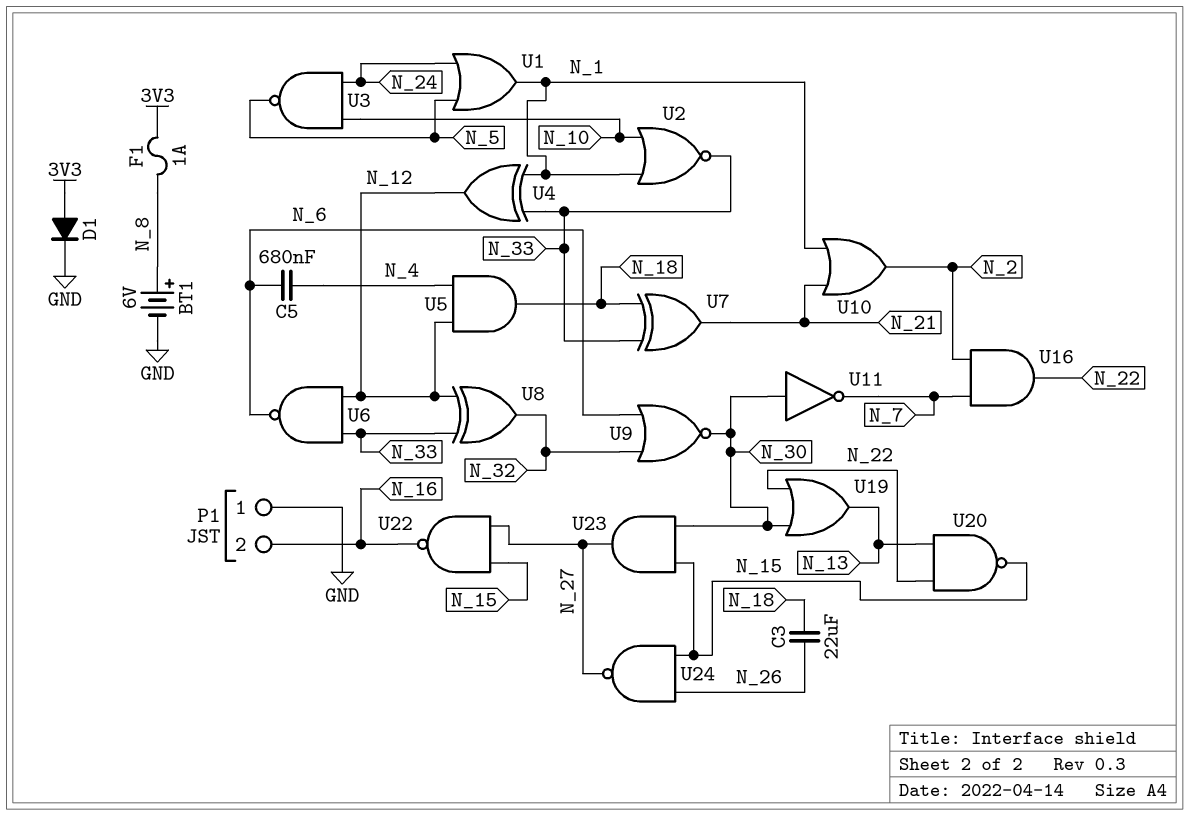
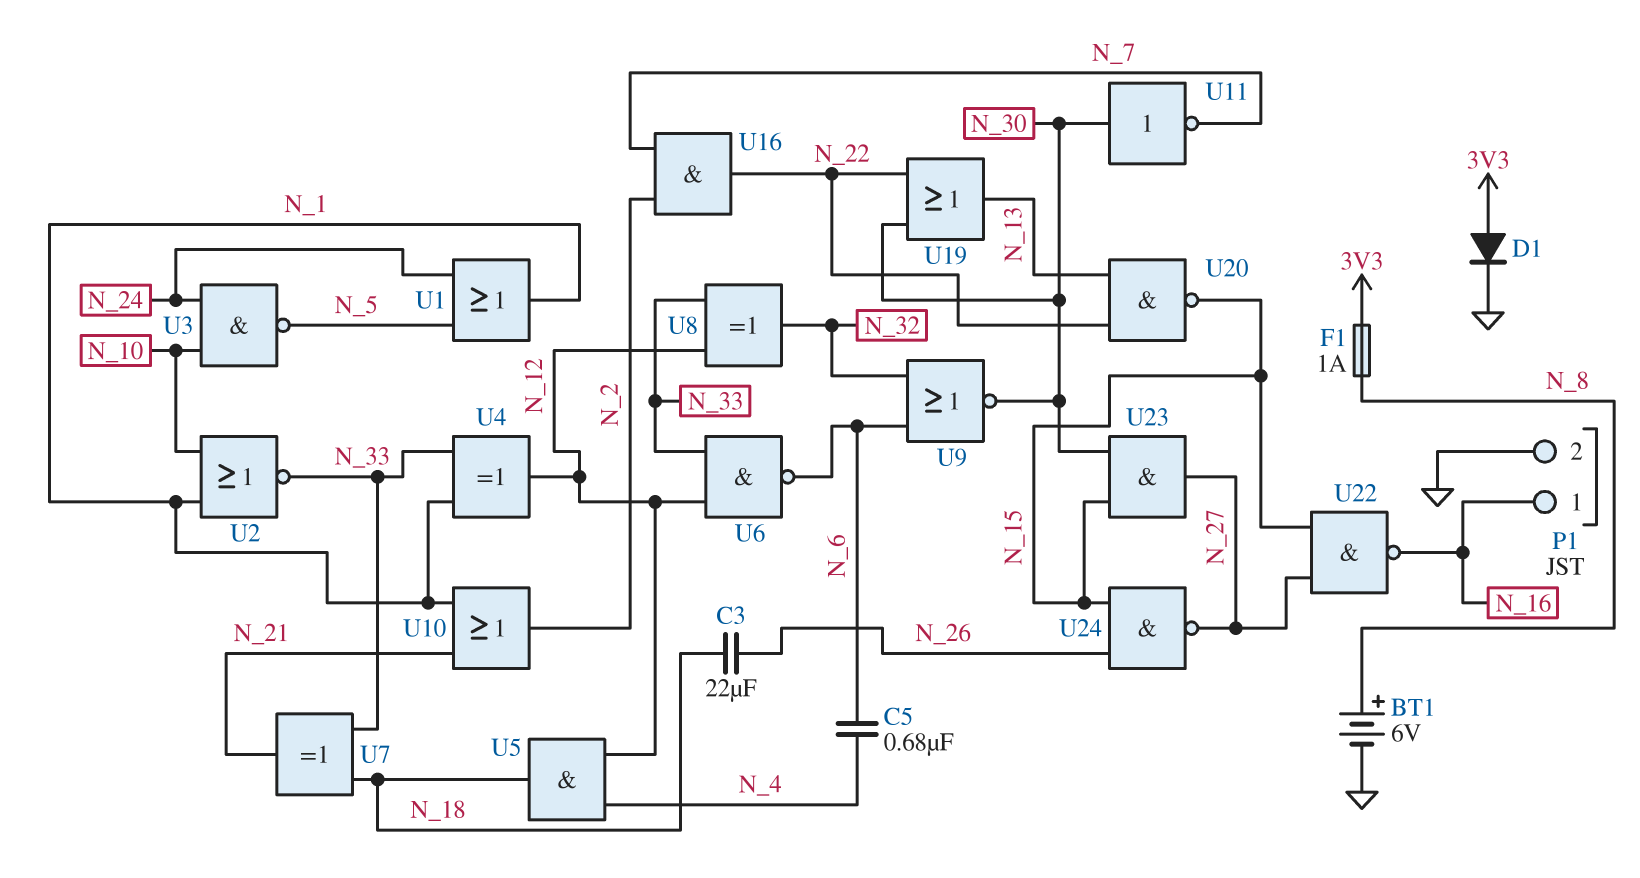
P1 pin 1: GND -> N_16
P1 pin 2: N_16 -> GND

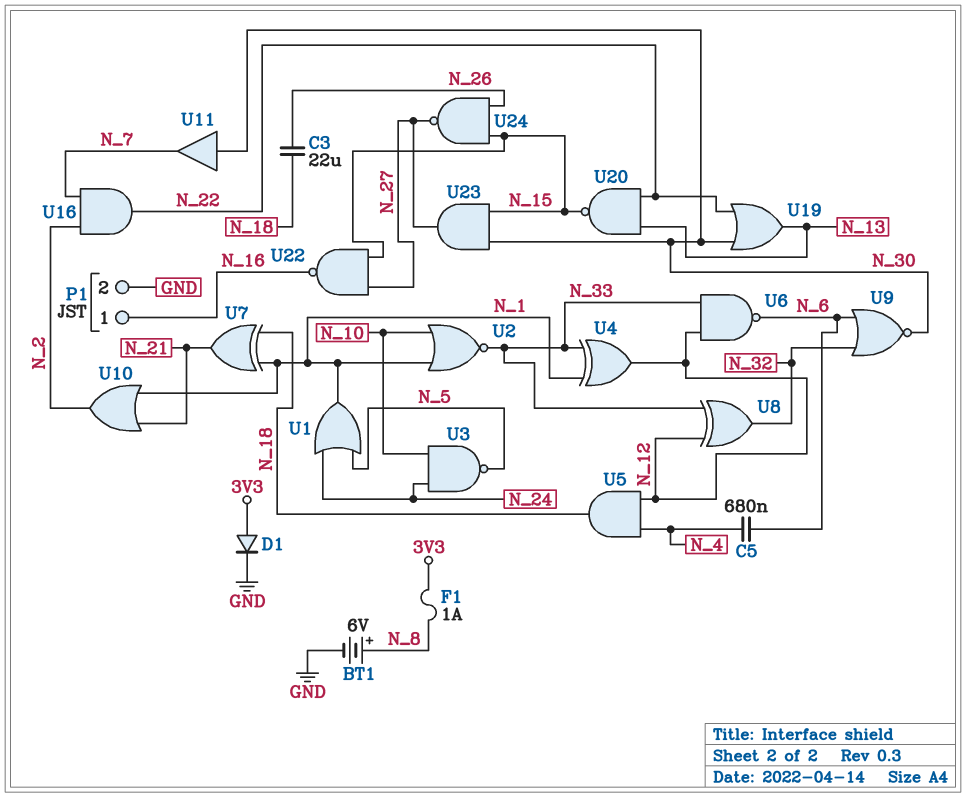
U7: XOR (in N_18, in N_33, out N_21) -> XOR (in N_1, in N_18, out N_21)
U11: NOT (in N_30, out N_7) -> buffer (in N_30, out N_7)

